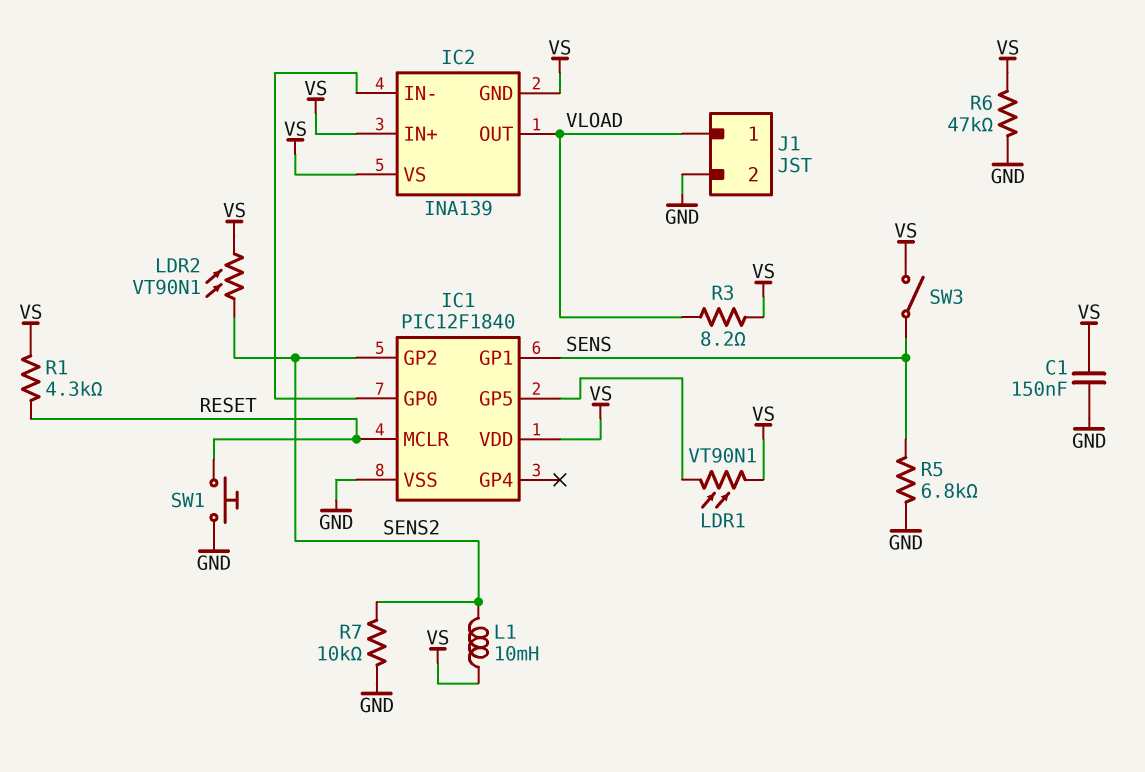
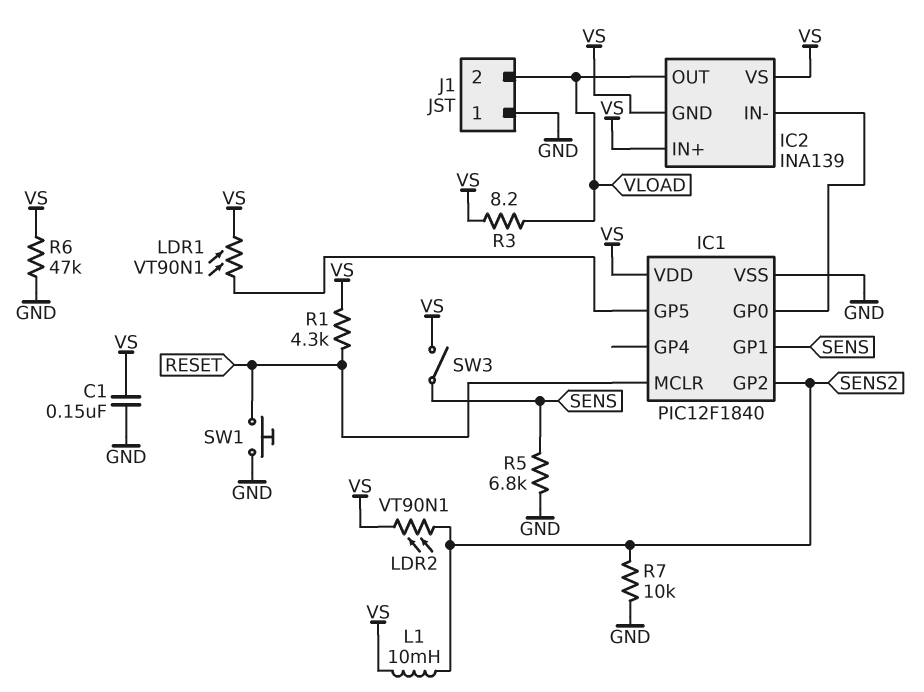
J1 pin 1: VLOAD -> GND
J1 pin 2: GND -> VLOAD

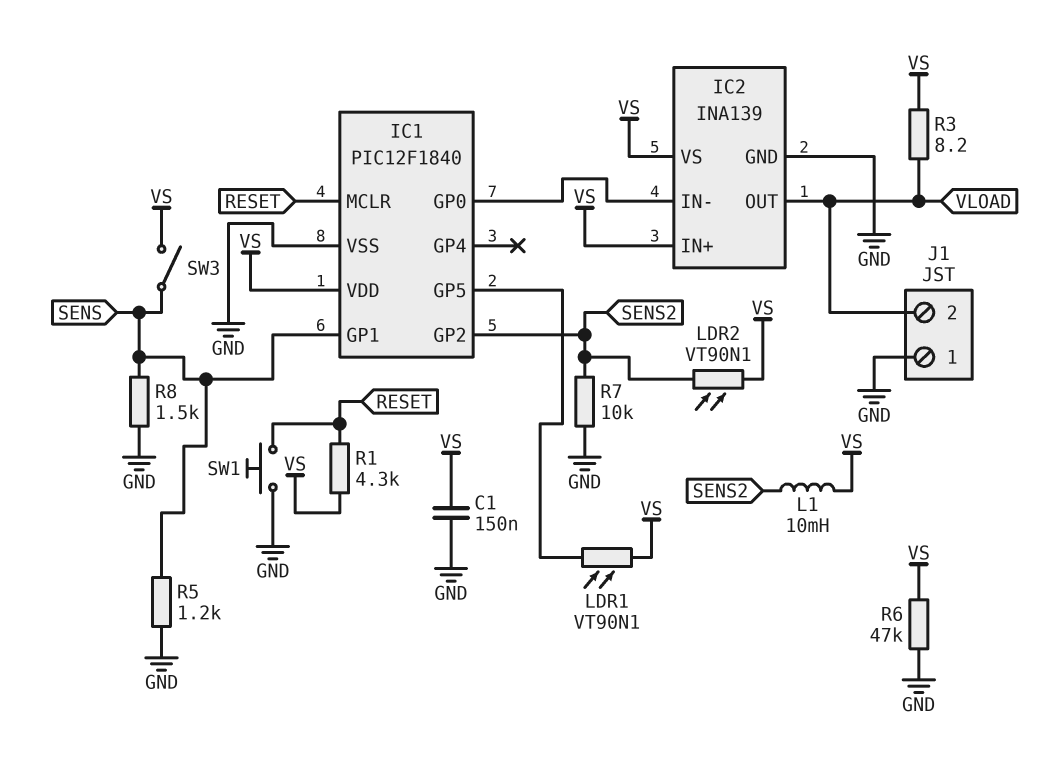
IC2 pin GND: VS -> GND
R5: 6.8k (GND, SENS) -> 1.2k (GND, SENS)
R8: none -> 1.5k (GND, SENS)

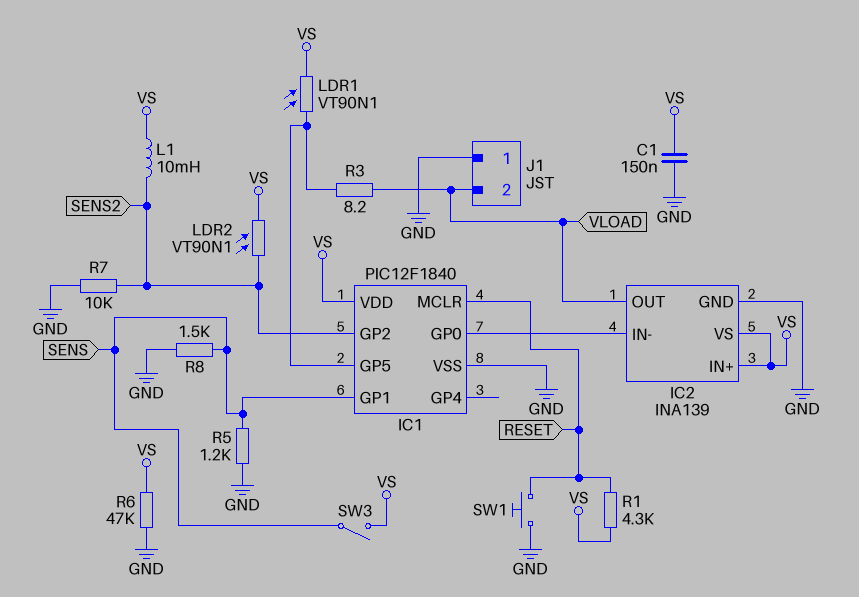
R3: 8.2 (VLOAD, VS) -> 8.2 (IC1/GP5, VLOAD)

